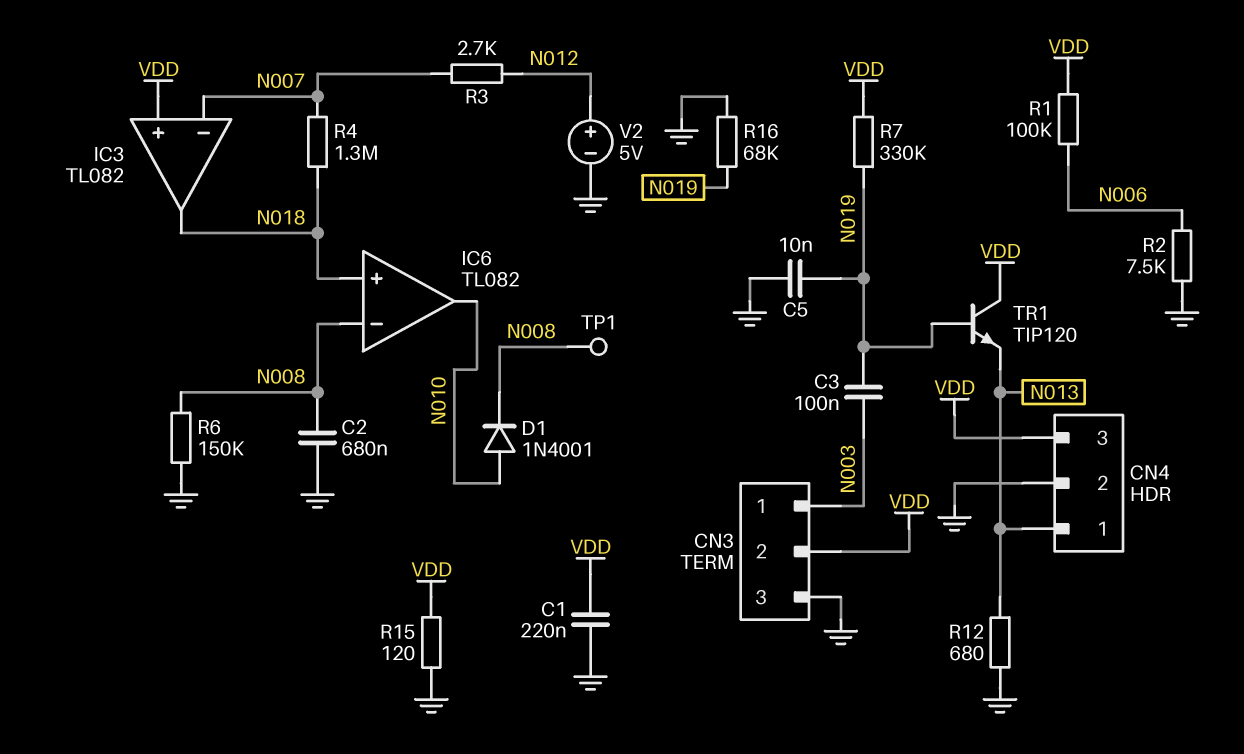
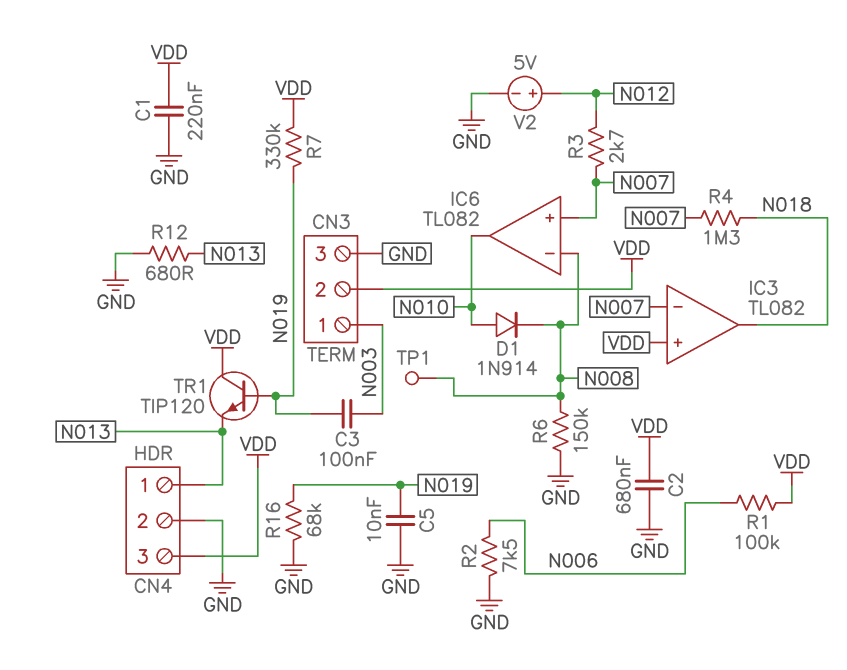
C2: 680nF (GND, N008) -> 680nF (GND, VDD)
D1: diode 1N4001 (A N010, K N008) -> diode 1N914 (A N010, K N008)
IC6 pin in+: N018 -> N007
R15: 120 (GND, VDD) -> none

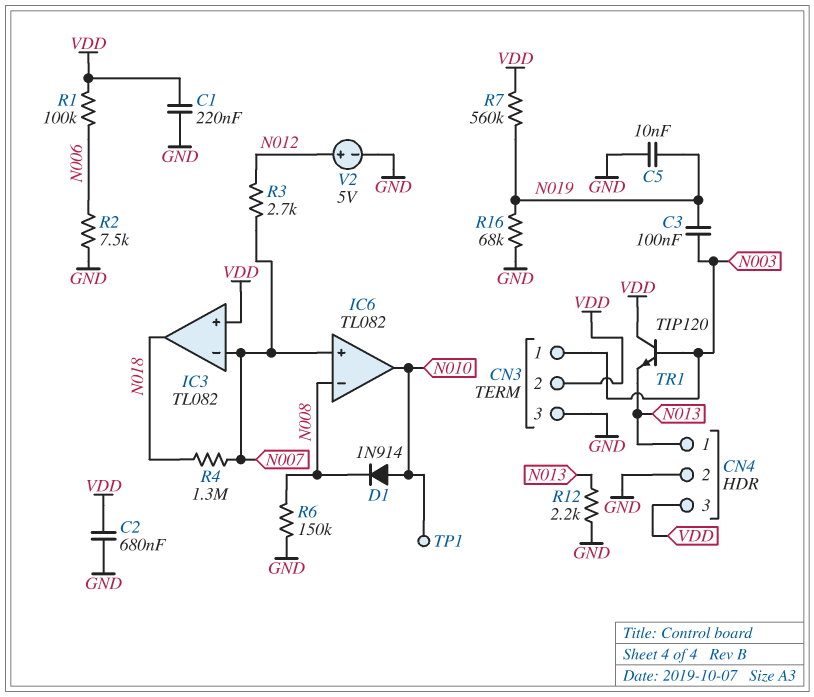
R7: 330k (N019, VDD) -> 560k (N019, VDD)
R12: 680 (GND, N013) -> 2.2k (GND, N013)
TP1: test point (N008) -> test point (N010)
TR1: NPN TIP120 (B N019, C VDD, E N013) -> NPN TIP120 (B N003, C VDD, E N013)

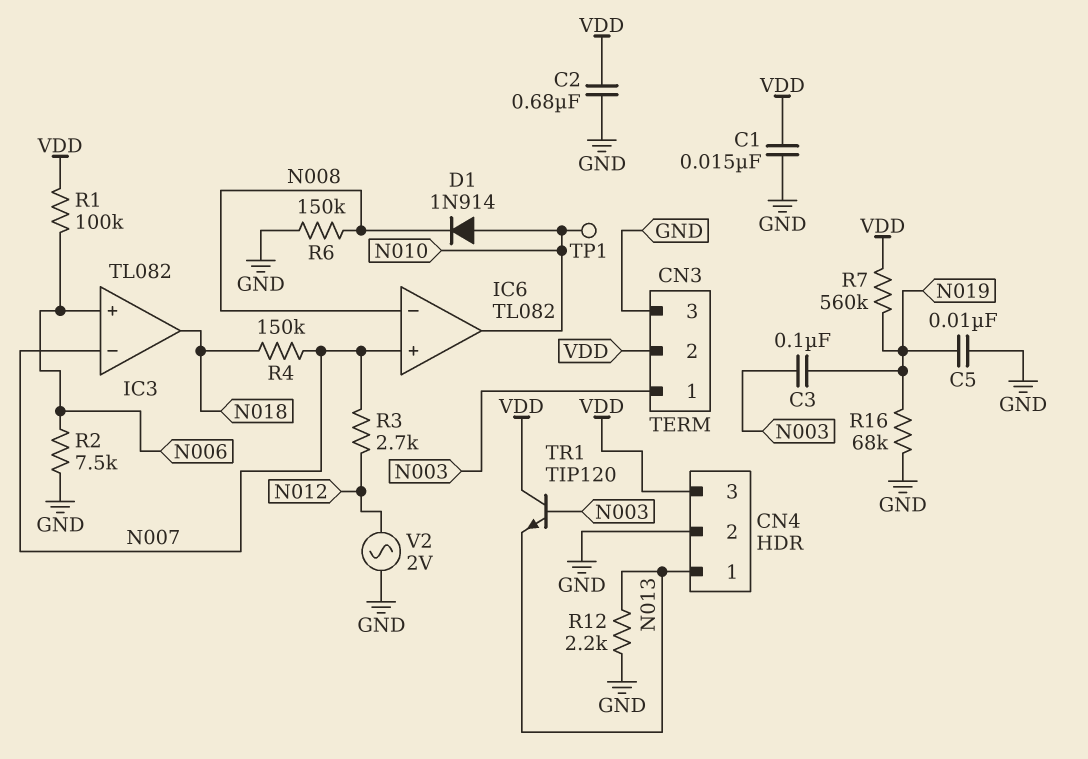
C1: 220nF (GND, VDD) -> 15nF (GND, VDD)
IC3 pin in+: VDD -> N006
R4: 1.3M (N007, N018) -> 150k (N007, N018)
V2: 5V (plus N012, minus GND) -> AC 2V (GND, N012)

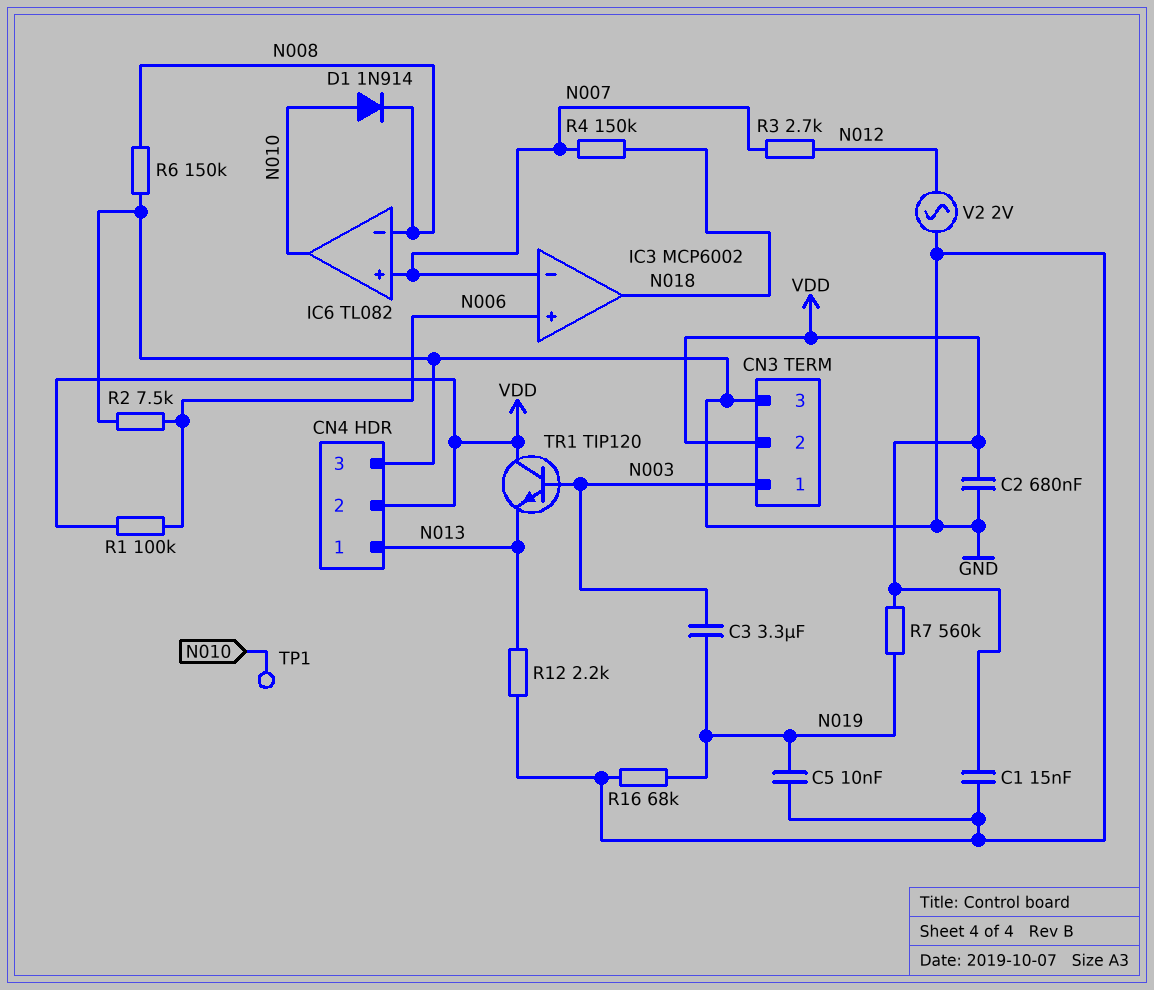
C3: 100nF (N003, N019) -> 3.3uF (N003, N019)
CN4 pin 2: GND -> VDD
CN4 pin 3: VDD -> GND
IC3: TL082 -> MCP6002

